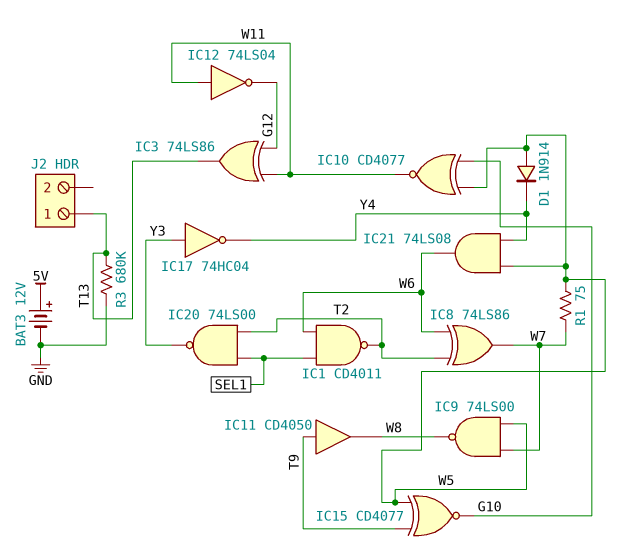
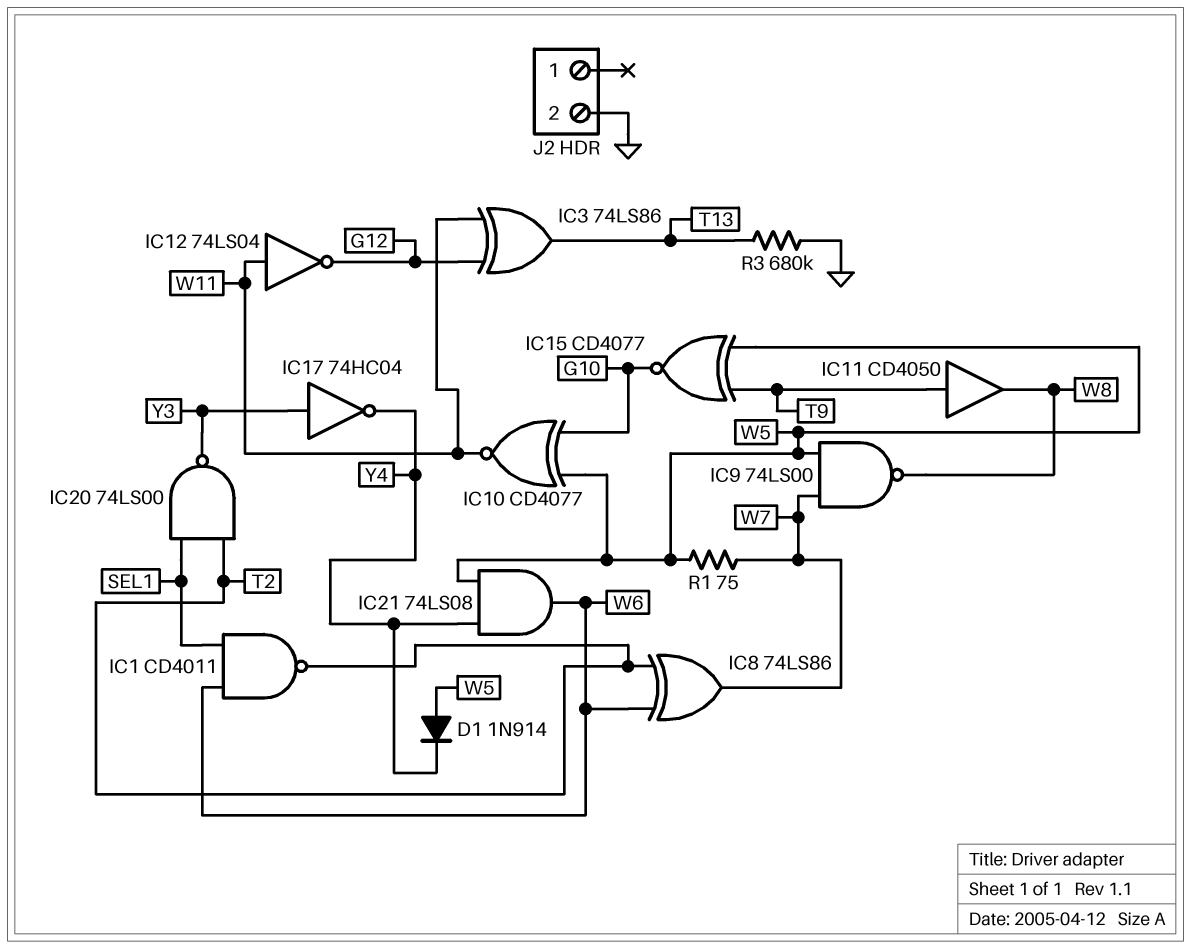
BAT3: 12V (plus 5V, minus GND) -> none
J2 pin 1: T13 -> none
J2 pin 2: none -> GND

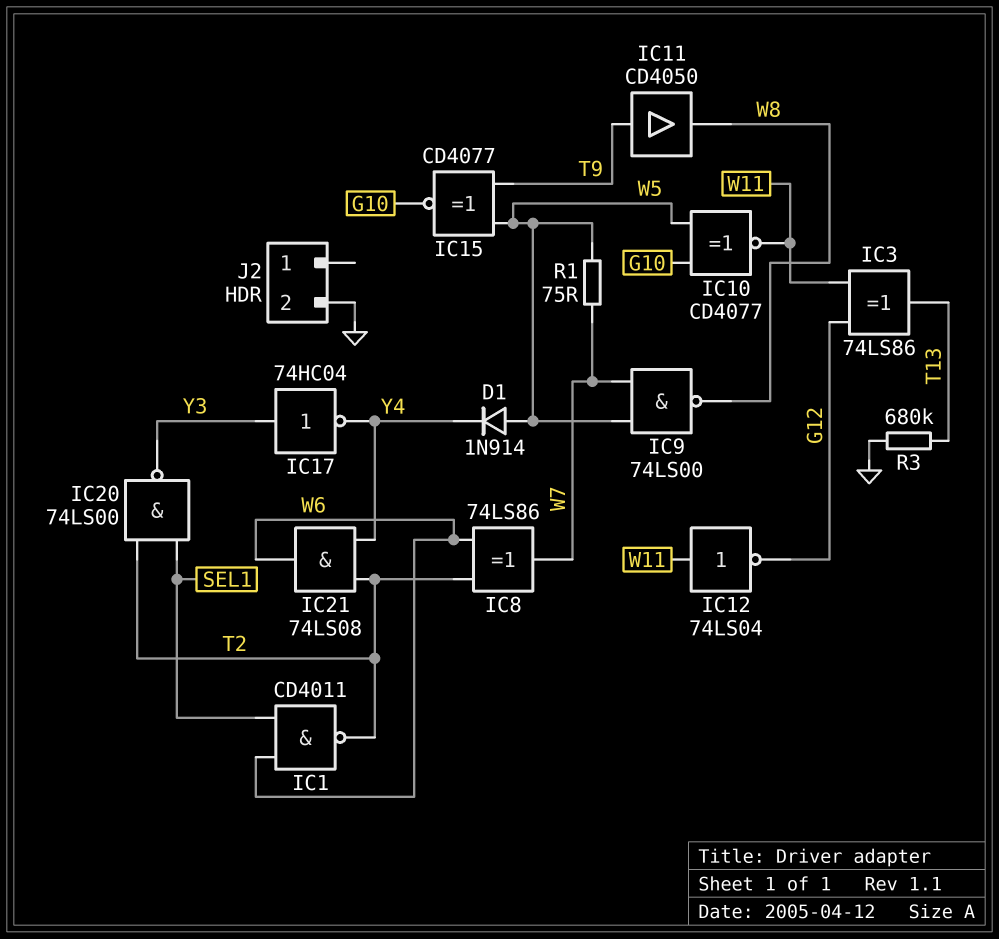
IC21: AND 74LS08 (in W5, in Y4, out W6) -> AND 74LS08 (in T2, in Y4, out W6)

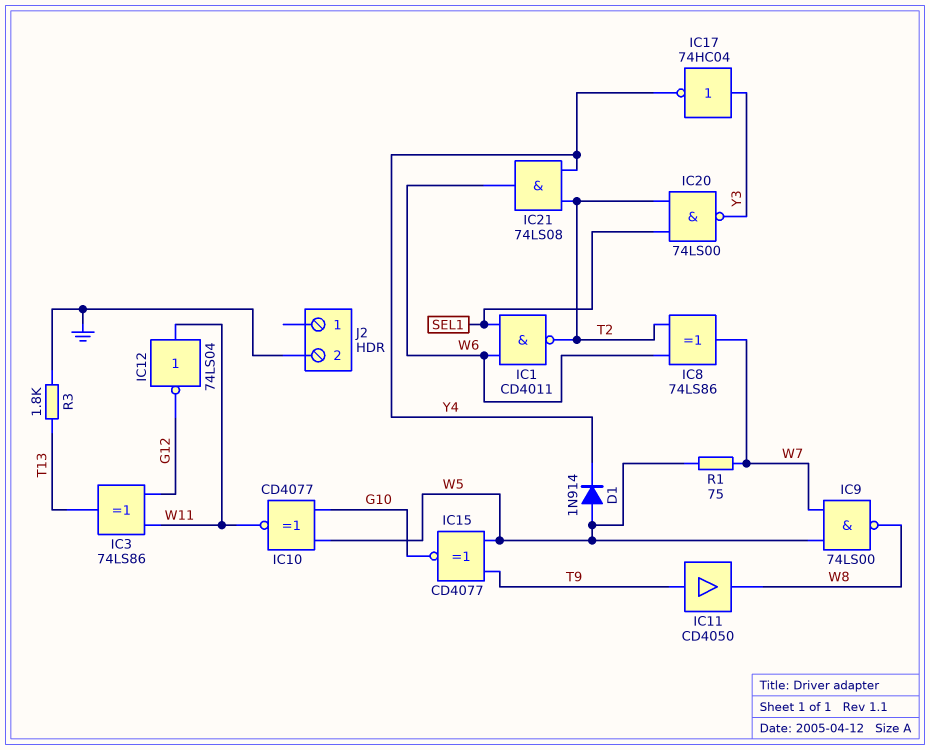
R3: 680k (GND, T13) -> 1.8k (GND, T13)

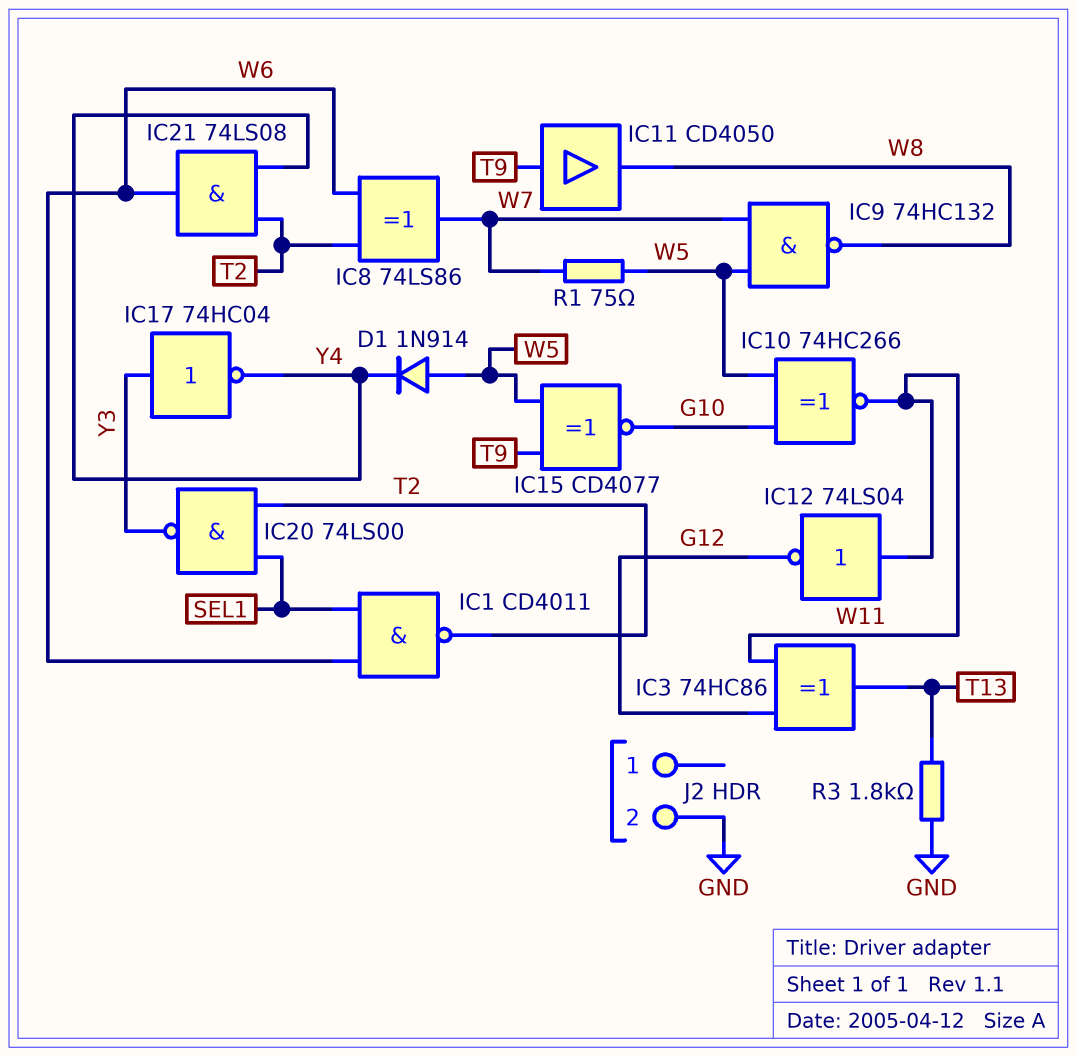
IC3: XOR 74LS86 (in G12, in W11, out T13) -> XOR 74HC86 (in G12, in W11, out T13)
IC9: NAND 74LS00 (in W5, in W7, out W8) -> NAND 74HC132 (in W5, in W7, out W8)
IC10: XNOR CD4077 (in G10, in W5, out W11) -> XNOR 74HC266 (in G10, in W5, out W11)

